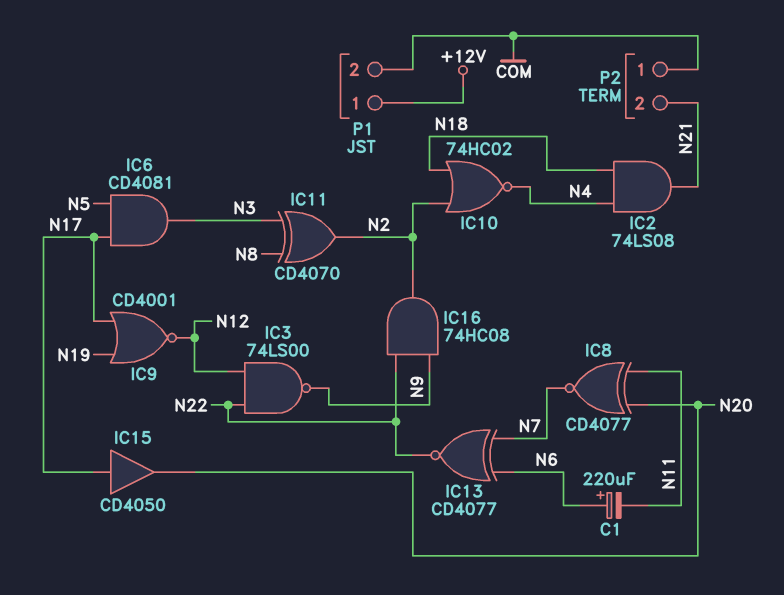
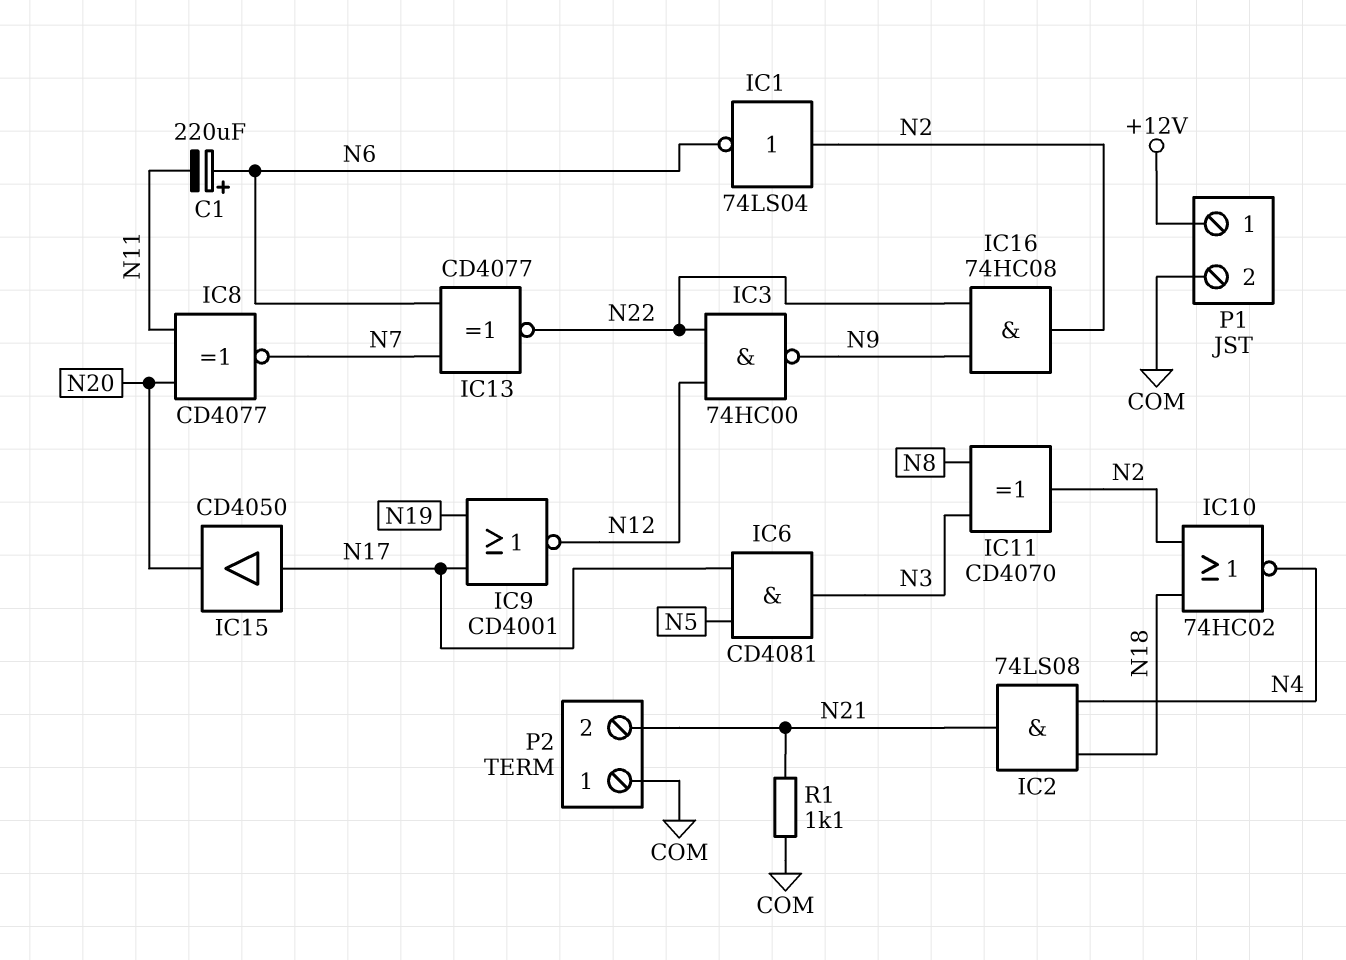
IC1: none -> NOT 74LS04 (in N2, out N6)
IC3: NAND 74LS00 (in N12, in N22, out N9) -> NAND 74HC00 (in N12, in N22, out N9)
R1: none -> 1.1k (COM, N21)

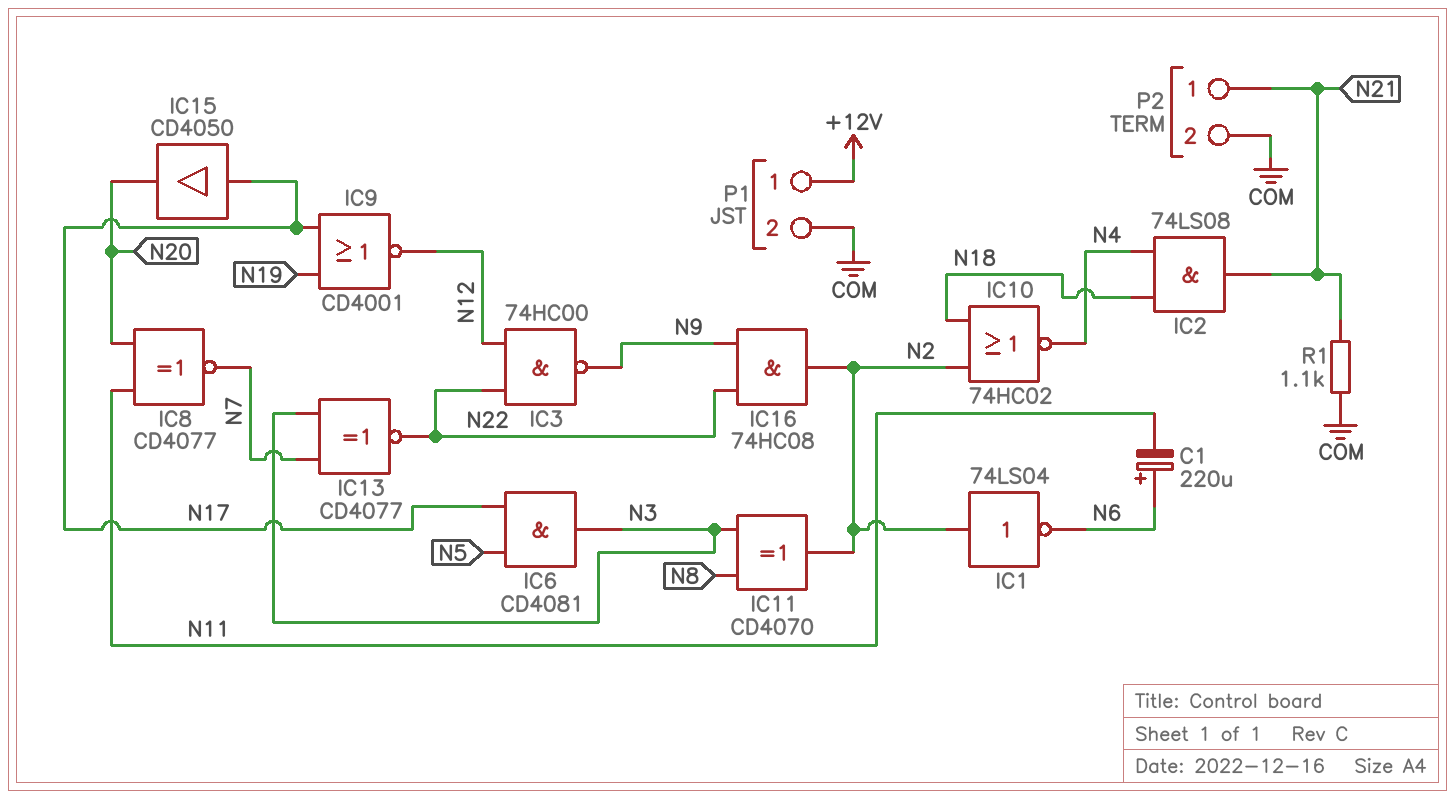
IC13: XNOR CD4077 (in N6, in N7, out N22) -> XNOR CD4077 (in N3, in N7, out N22)
P2 pin 1: COM -> N21
P2 pin 2: N21 -> COM

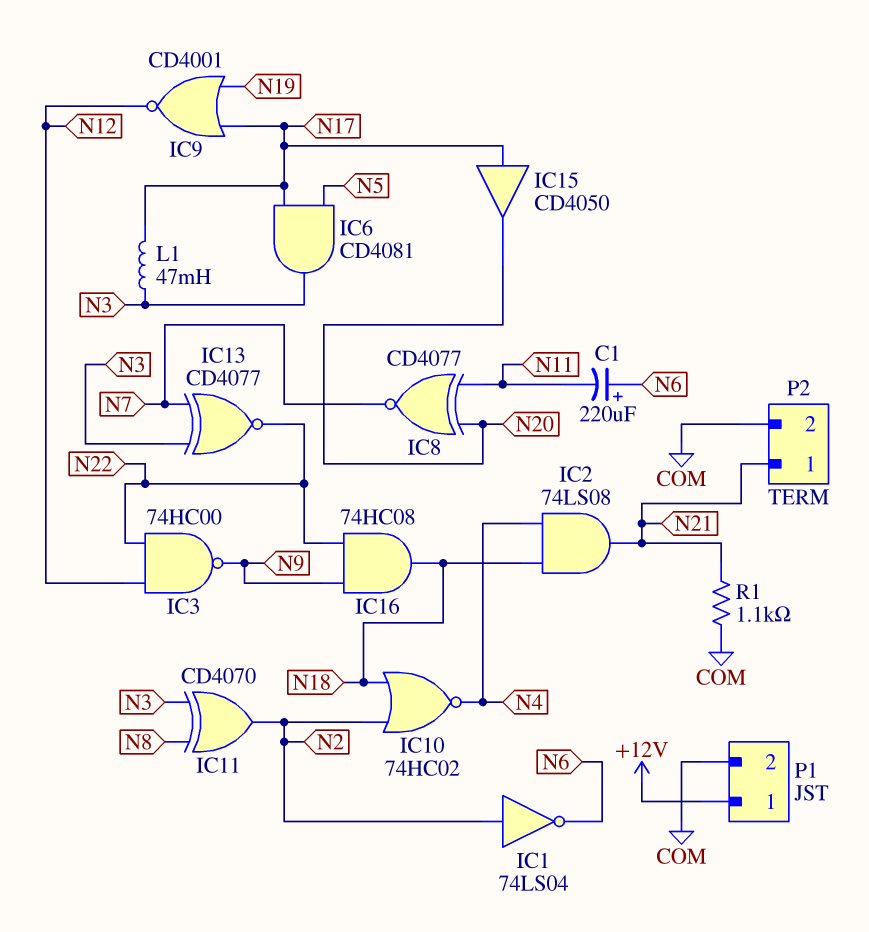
IC16: AND 74HC08 (in N9, in N22, out N2) -> AND 74HC08 (in N9, in N22, out N18)
L1: none -> 47mH (N3, N17)

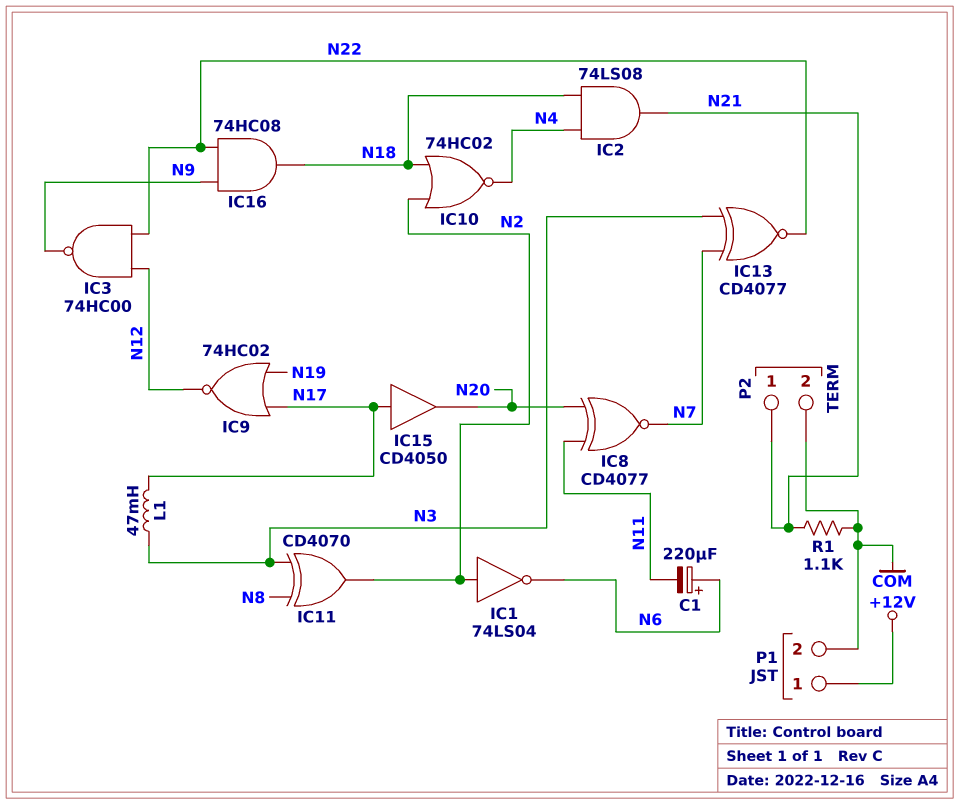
IC6: AND CD4081 (in N5, in N17, out N3) -> none
IC9: NOR CD4001 (in N17, in N19, out N12) -> NOR 74HC02 (in N17, in N19, out N12)

